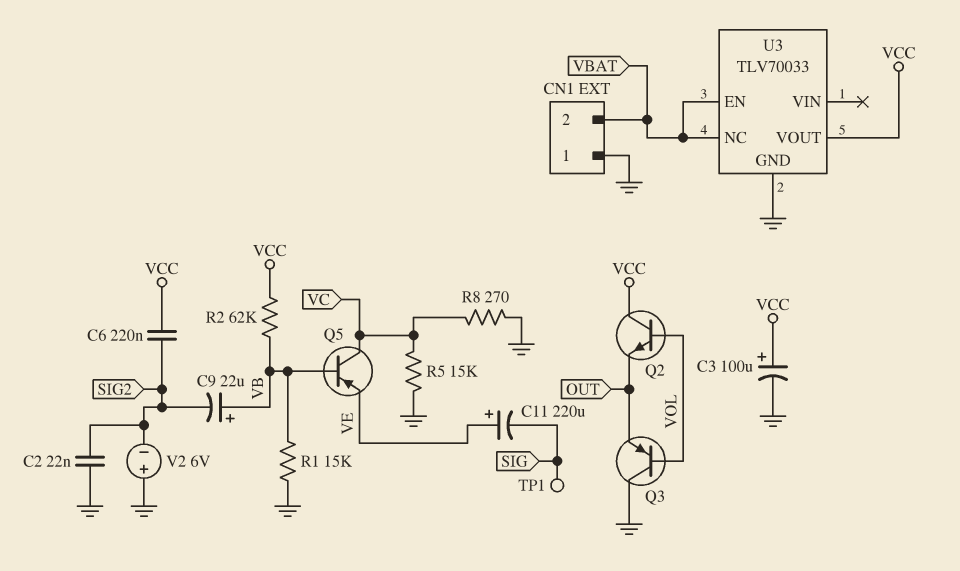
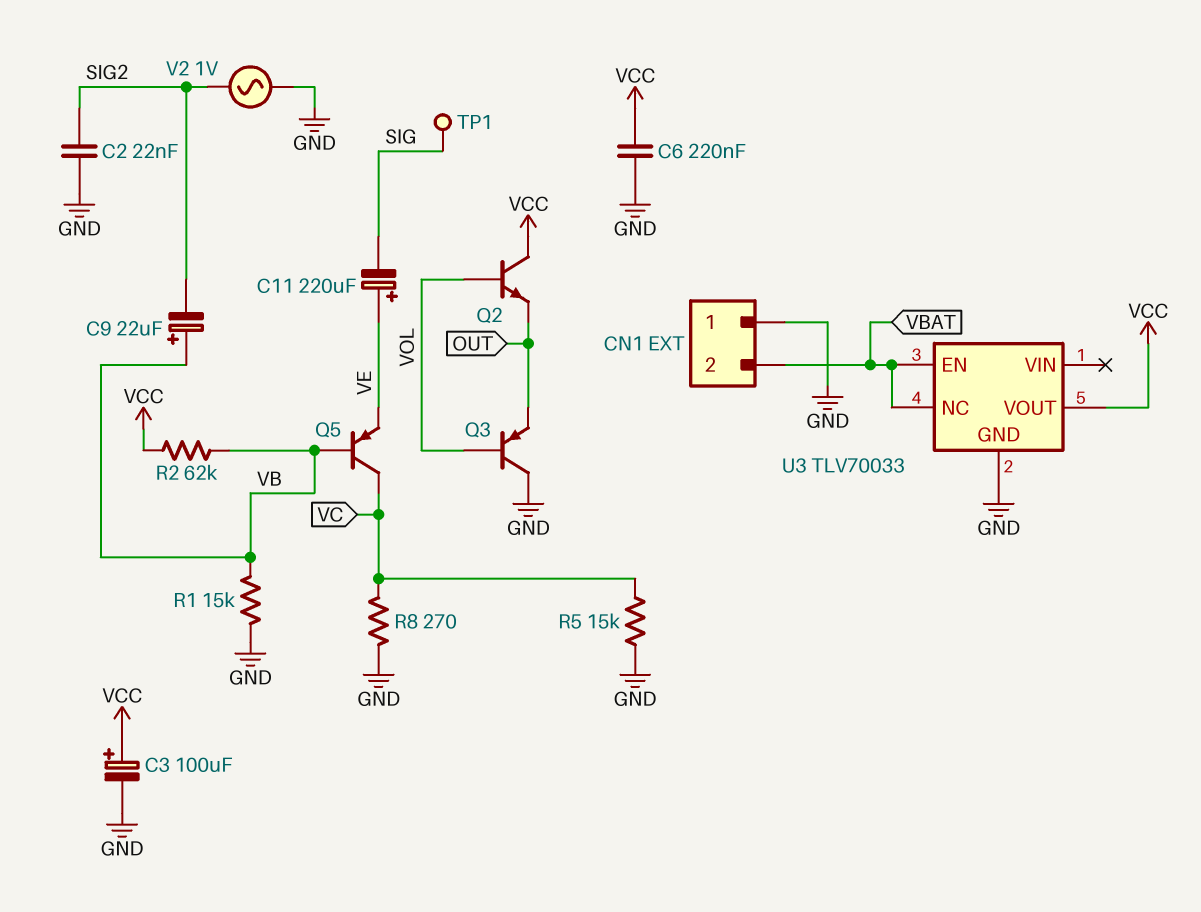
C6: 220nF (SIG2, VCC) -> 220nF (GND, VCC)
V2: 6V (plus GND, minus SIG2) -> AC 1V (GND, SIG2)

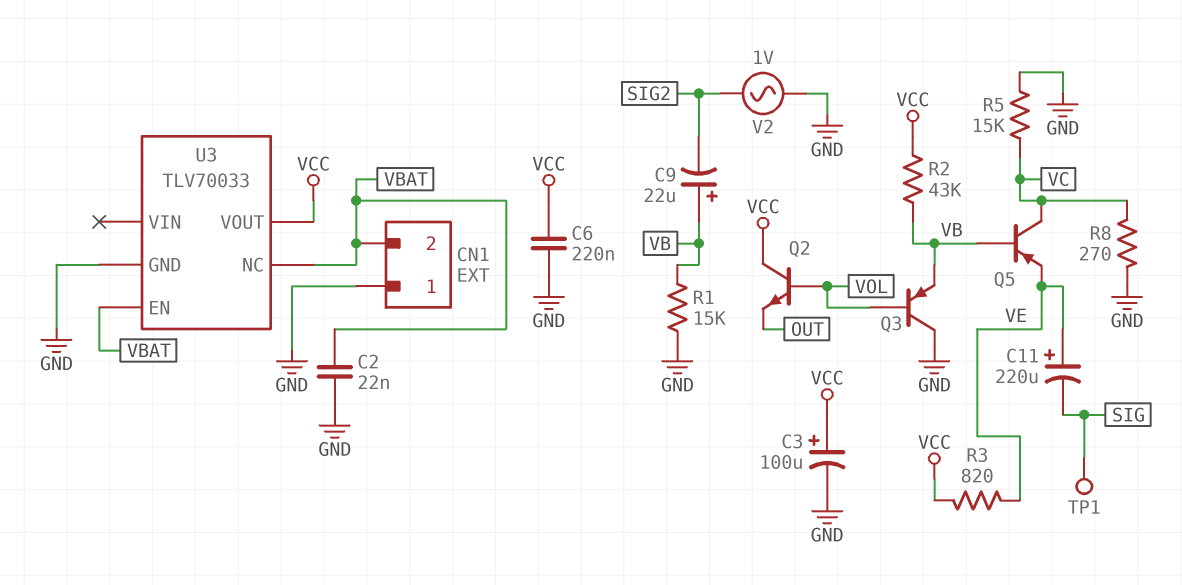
C2: 22nF (GND, SIG2) -> 22nF (GND, VBAT)
Q3: PNP (B VOL, C GND, E OUT) -> PNP (B VOL, C GND, E VB)
R2: 62k (VB, VCC) -> 43k (VB, VCC)
R3: none -> 820 (VCC, VE)

